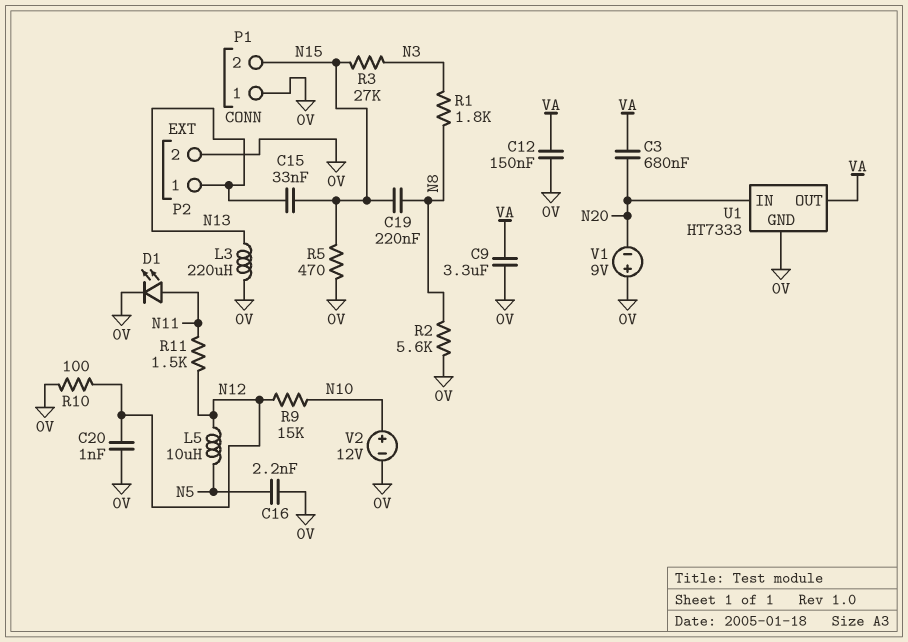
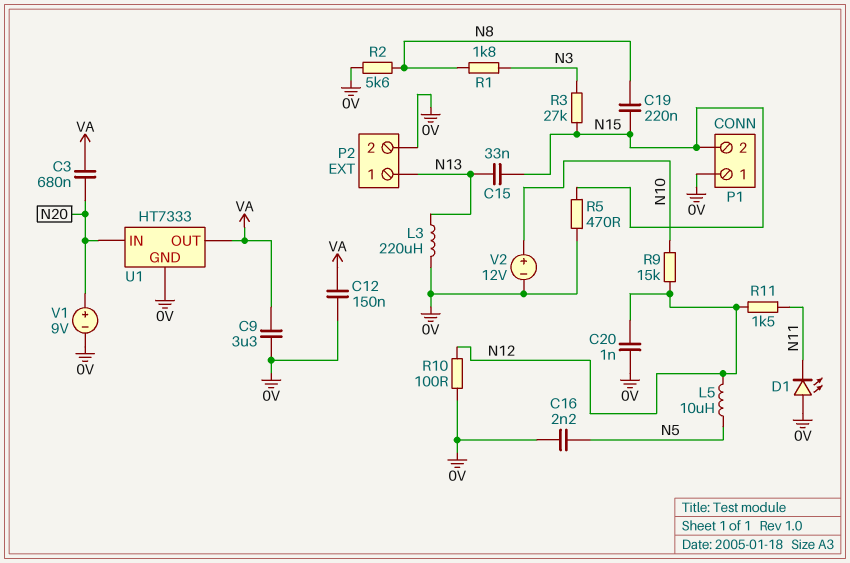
D1: LED (A N11, K 0V) -> LED (A 0V, K N11)
V1: 9V (plus 0V, minus N20) -> 9V (plus N20, minus 0V)

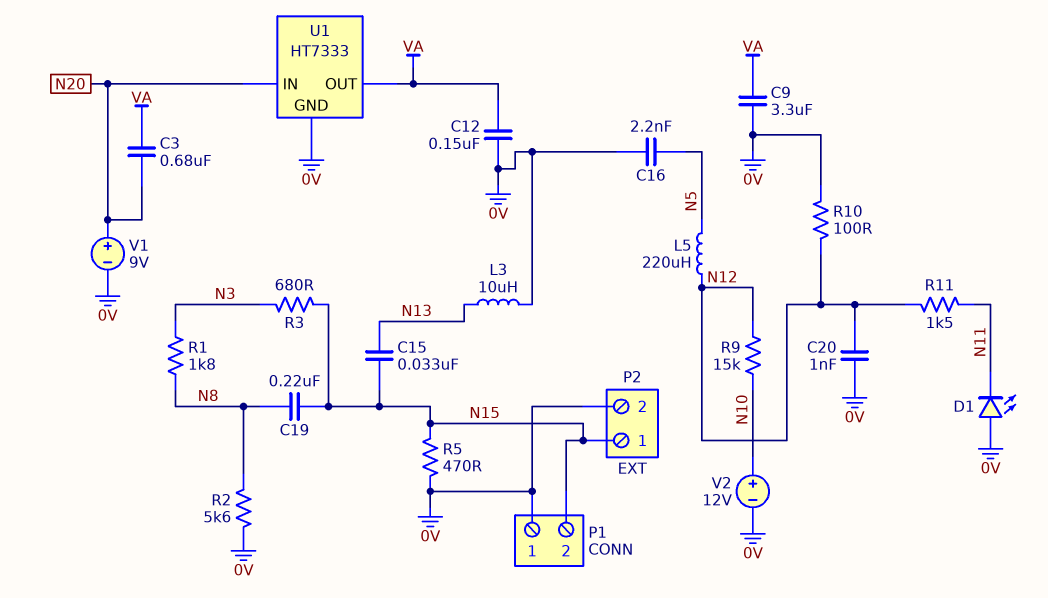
L3: 220uH (0V, N13) -> 10uH (0V, N13)
L5: 10uH (N5, N12) -> 220uH (N5, N12)
P2 pin 1: N13 -> N15
R3: 27k (N3, N15) -> 680 (N3, N15)

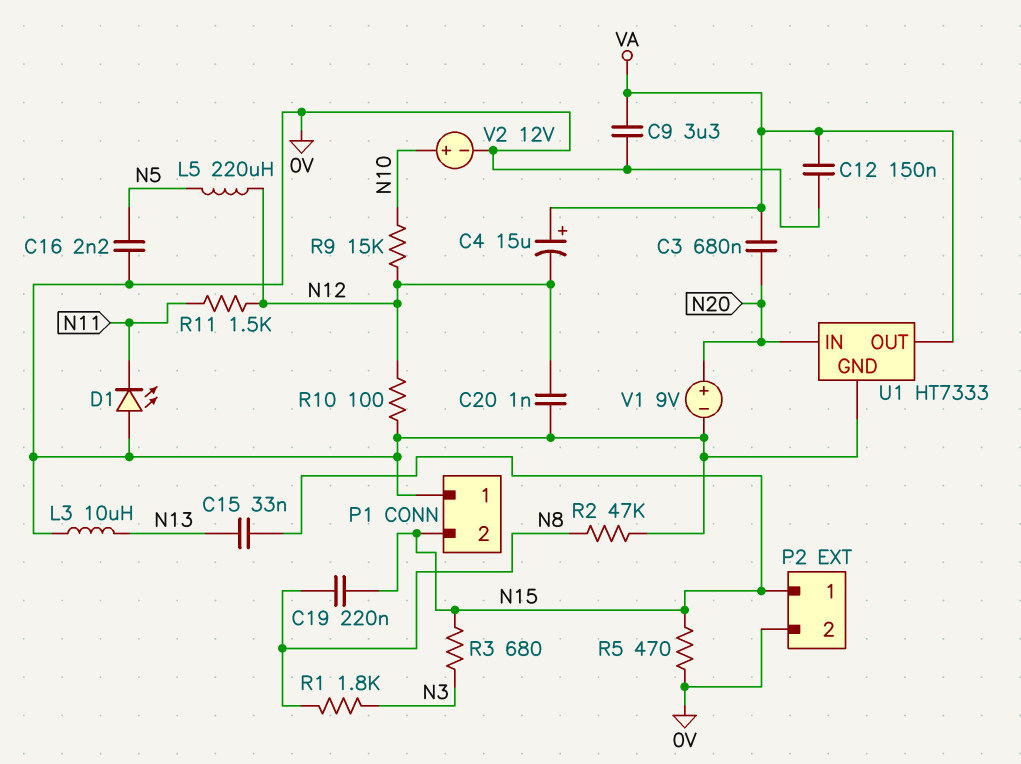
C4: none -> 15uF (plus VA, minus N12)
R2: 5.6k (0V, N8) -> 47k (0V, N8)

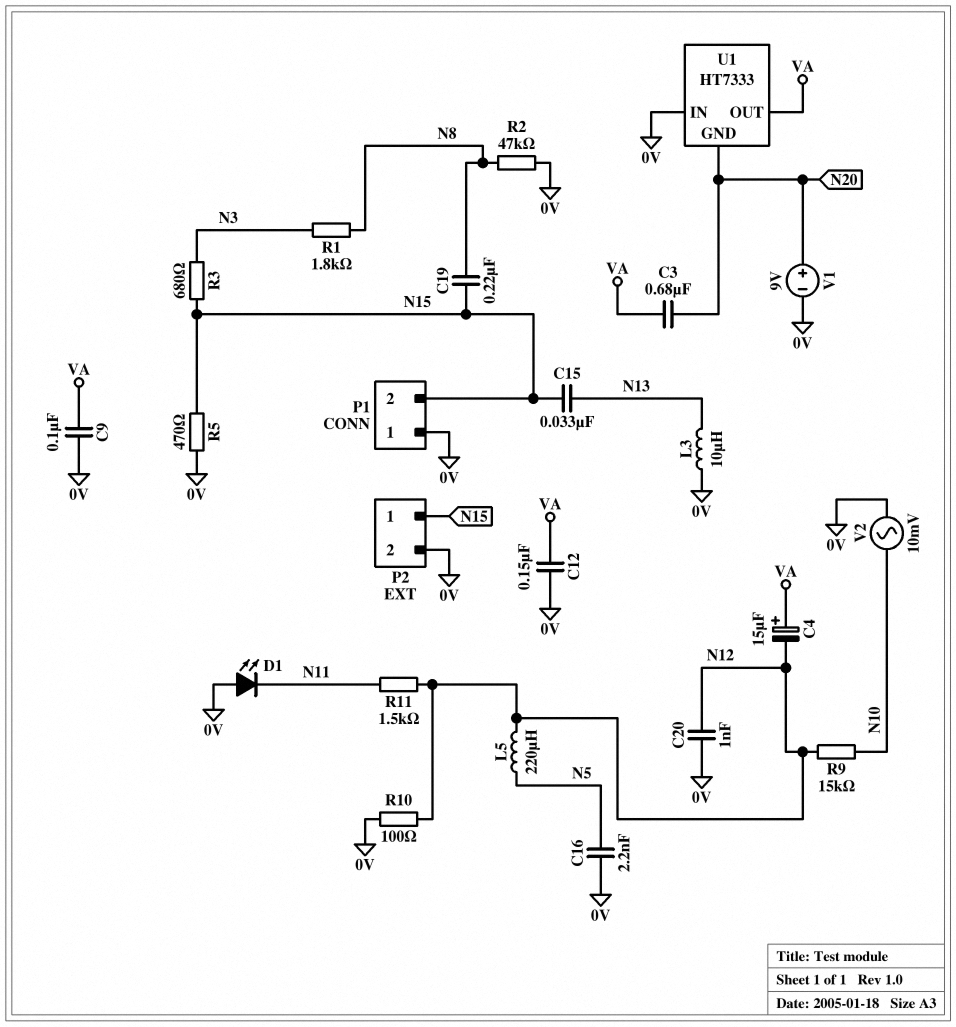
C9: 3.3uF (0V, VA) -> 100nF (0V, VA)
U1 pin GND: 0V -> N20
U1 pin IN: N20 -> 0V
V2: 12V (plus N10, minus 0V) -> AC 10mV (0V, N10)

